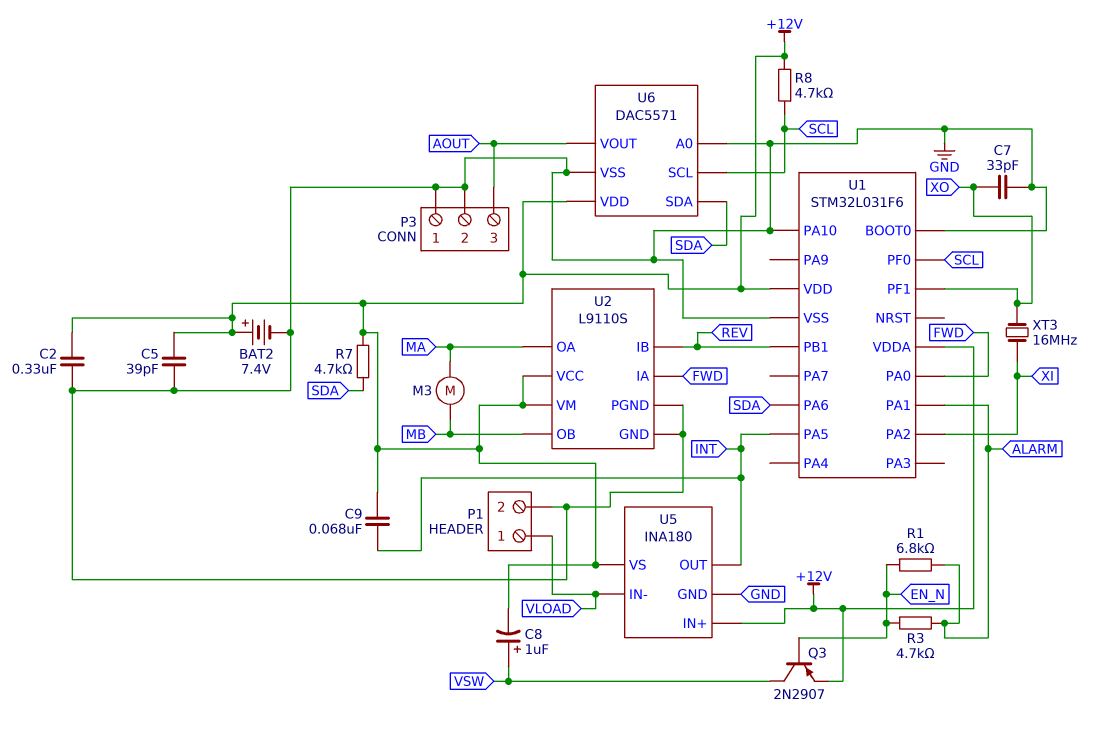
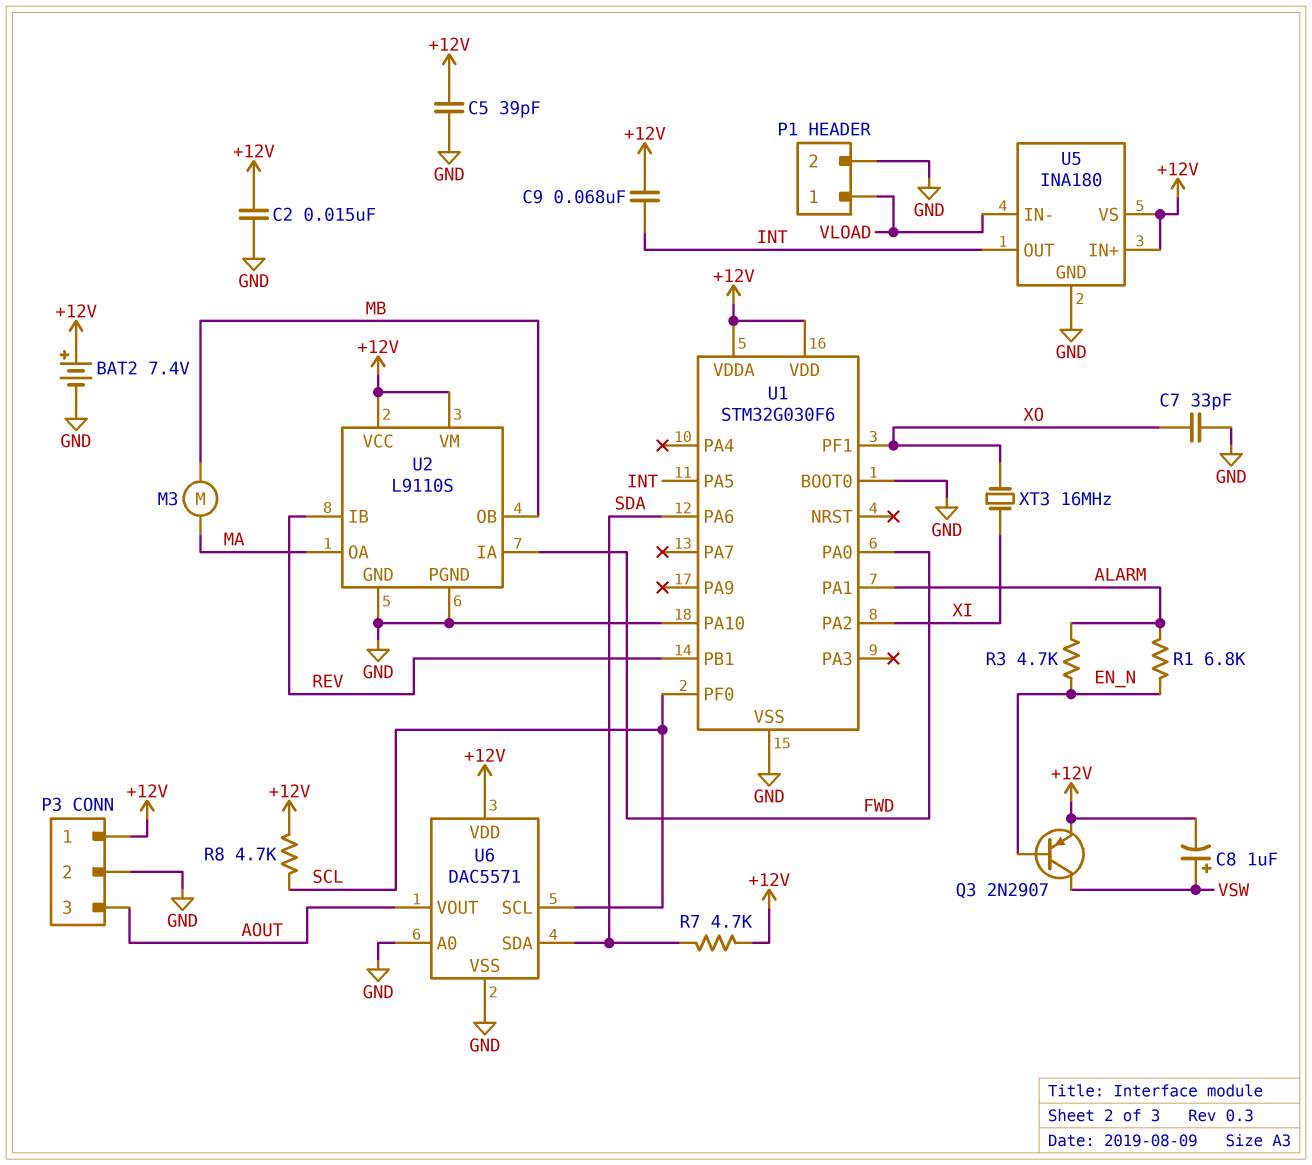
C2: 330nF (+12V, GND) -> 15nF (+12V, GND)
P3 pin 1: GND -> +12V
U1: STM32L031F6 -> STM32G030F6

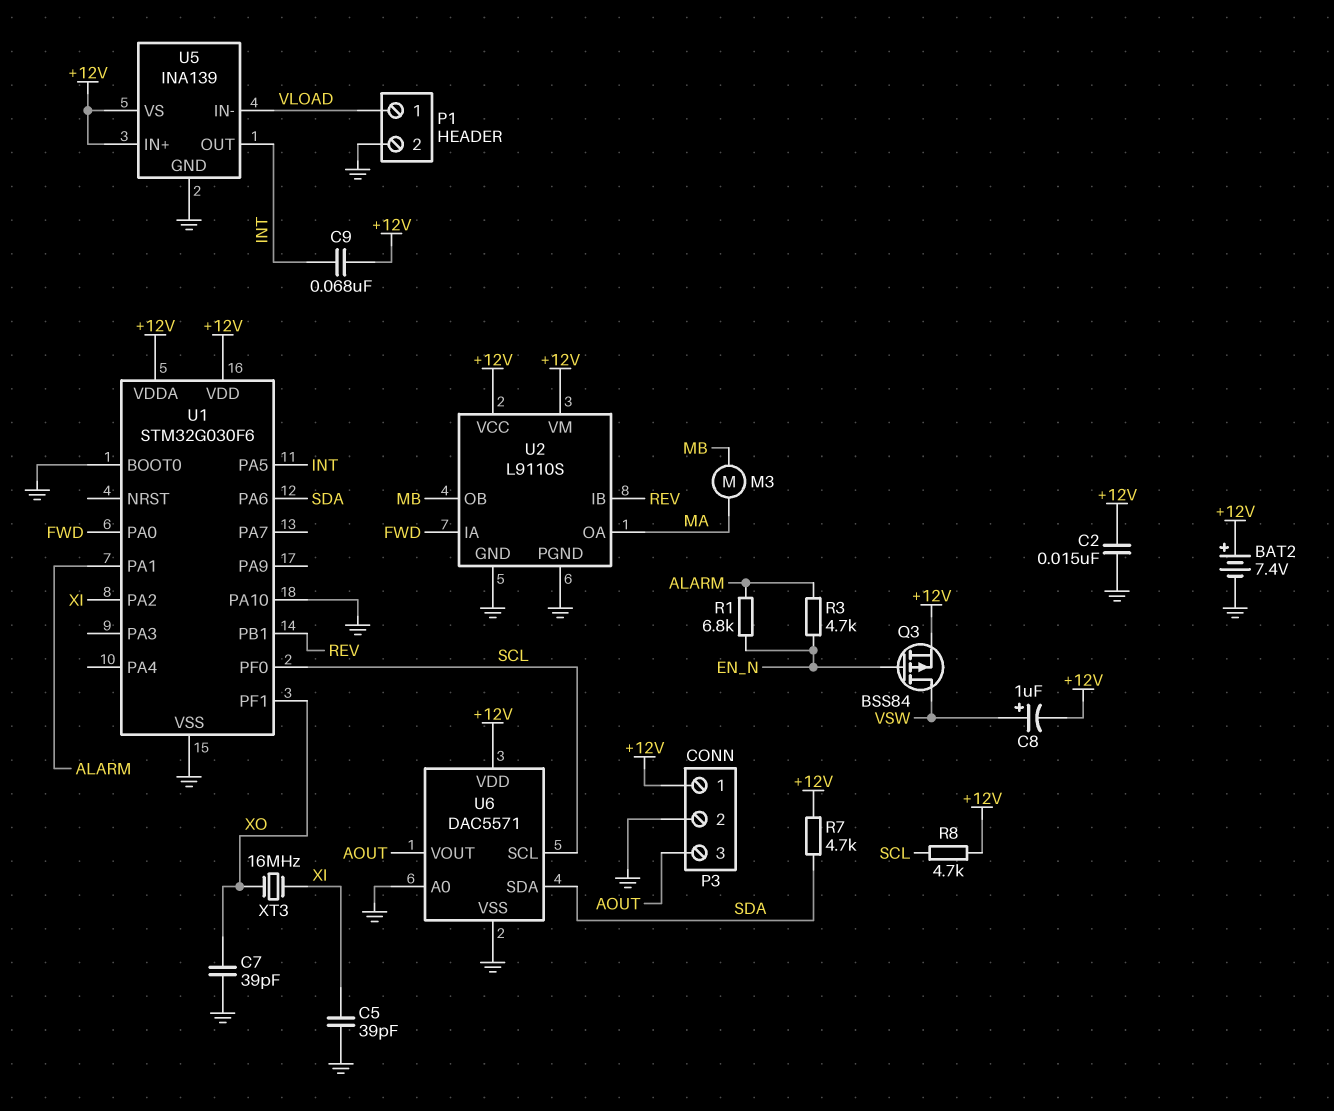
C5: 39pF (+12V, GND) -> 39pF (GND, XI)
C7: 33pF (GND, XO) -> 39pF (GND, XO)
Q3: PNP 2N2907 (B EN_N, C VSW, E +12V) -> PMOS BSS84 (G EN_N, D VSW, S +12V)
U5: INA180 -> INA139

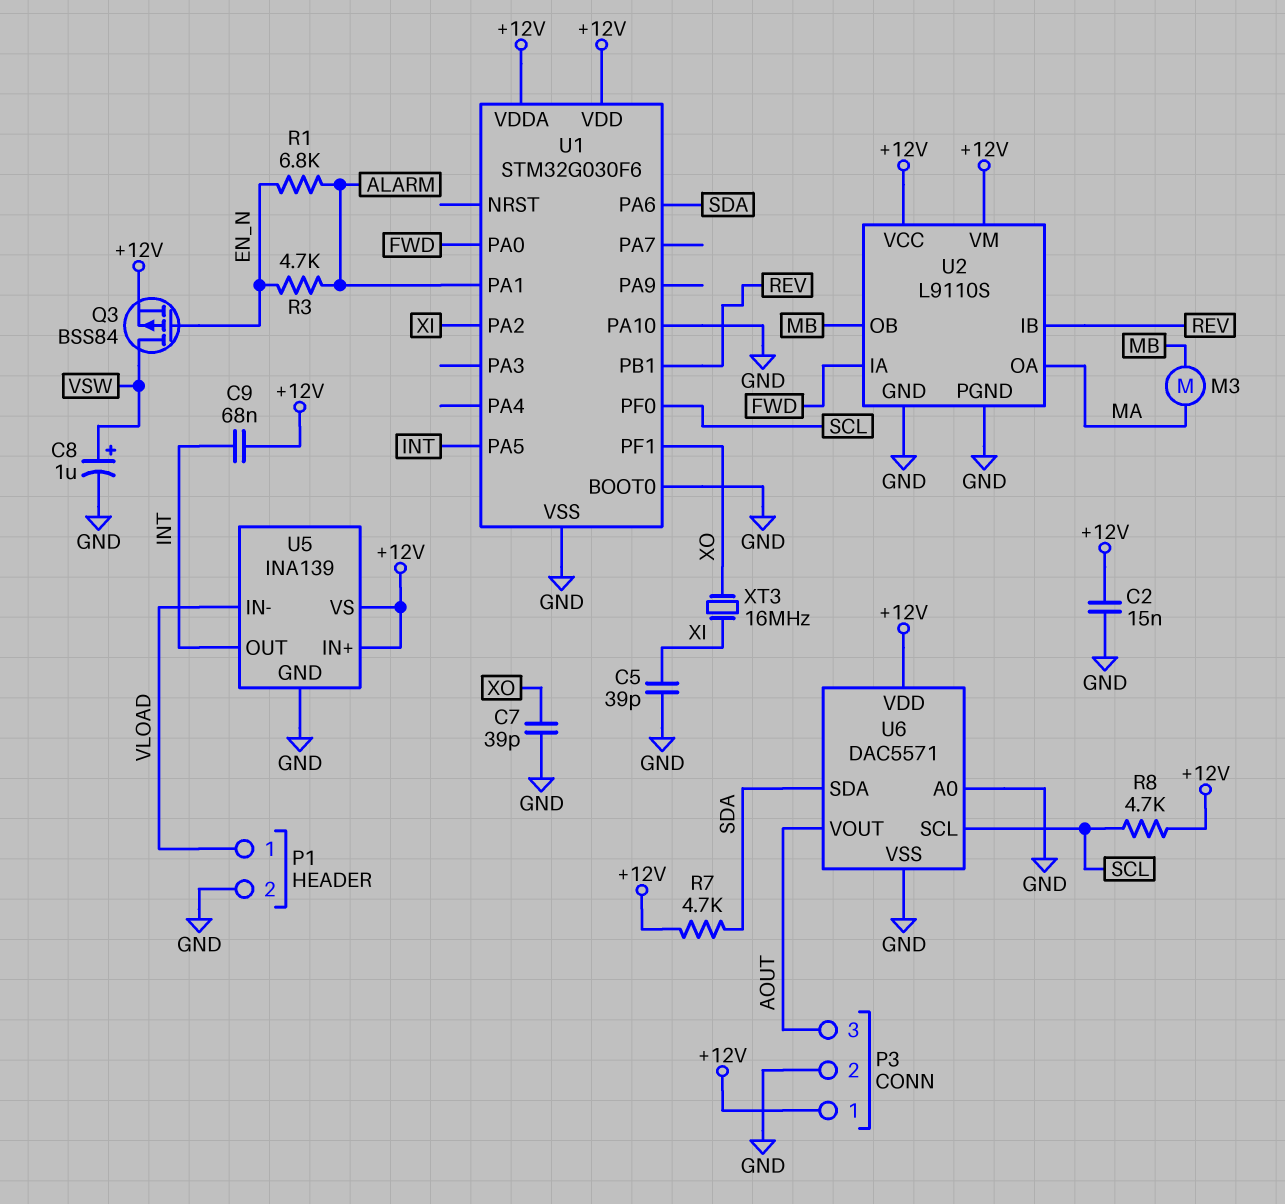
BAT2: 7.4V (plus +12V, minus GND) -> none
C8: 1uF (plus VSW, minus +12V) -> 1uF (plus VSW, minus GND)

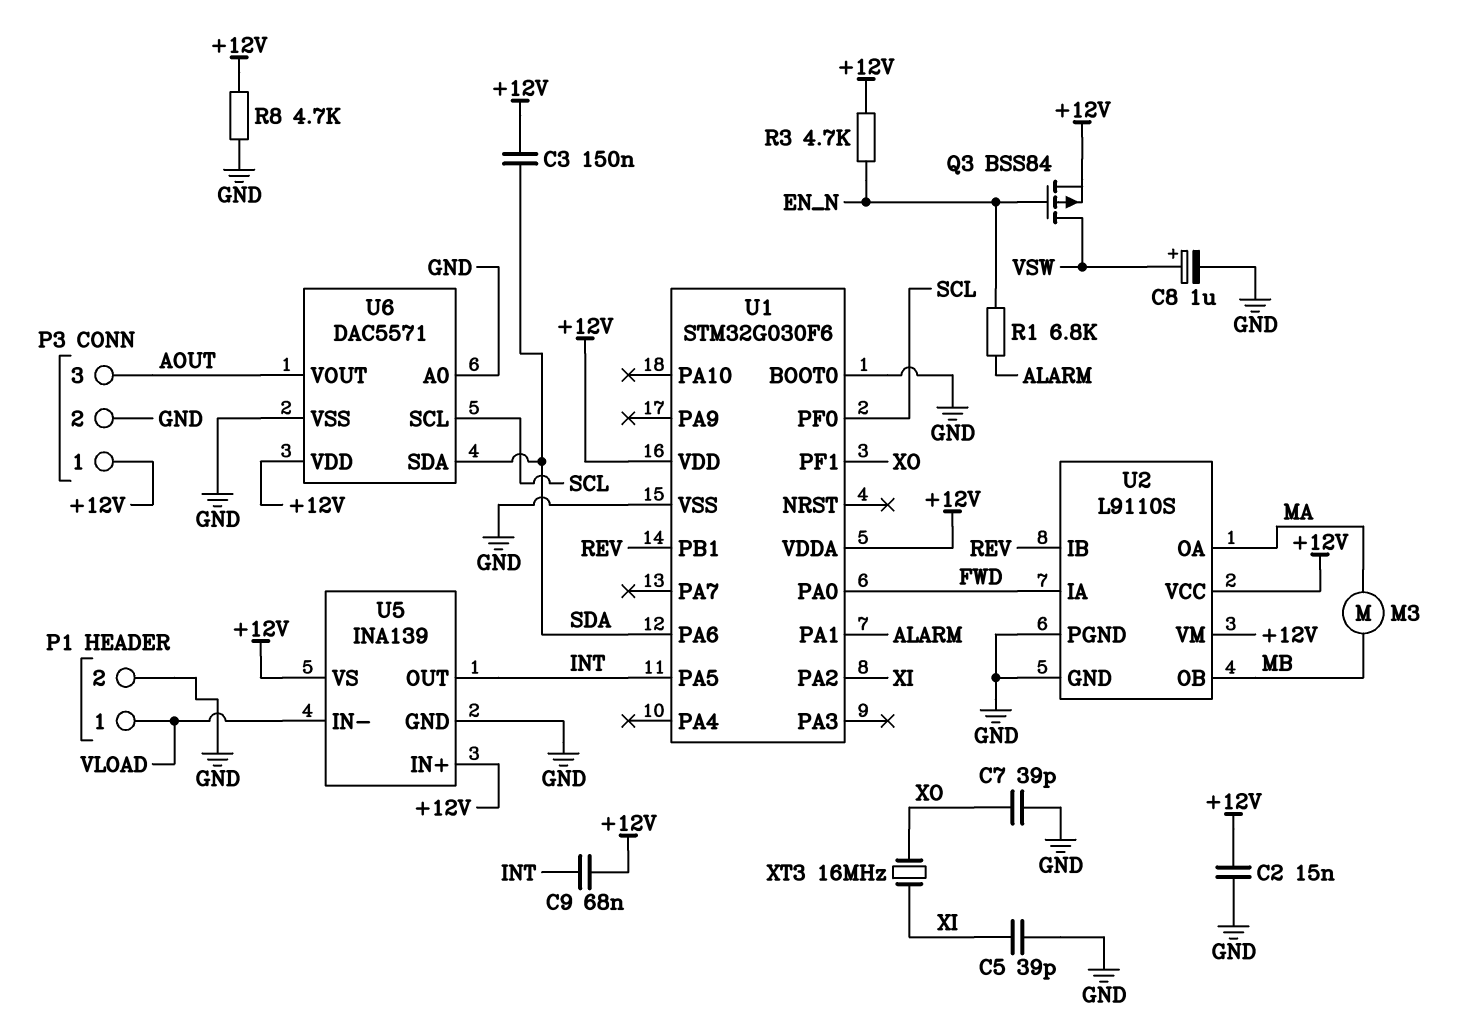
C3: none -> 150nF (+12V, SDA)
R3: 4.7k (ALARM, EN_N) -> 4.7k (+12V, EN_N)
R7: 4.7k (+12V, SDA) -> none
R8: 4.7k (+12V, SCL) -> 4.7k (+12V, GND)
U1 pin PA10: GND -> none

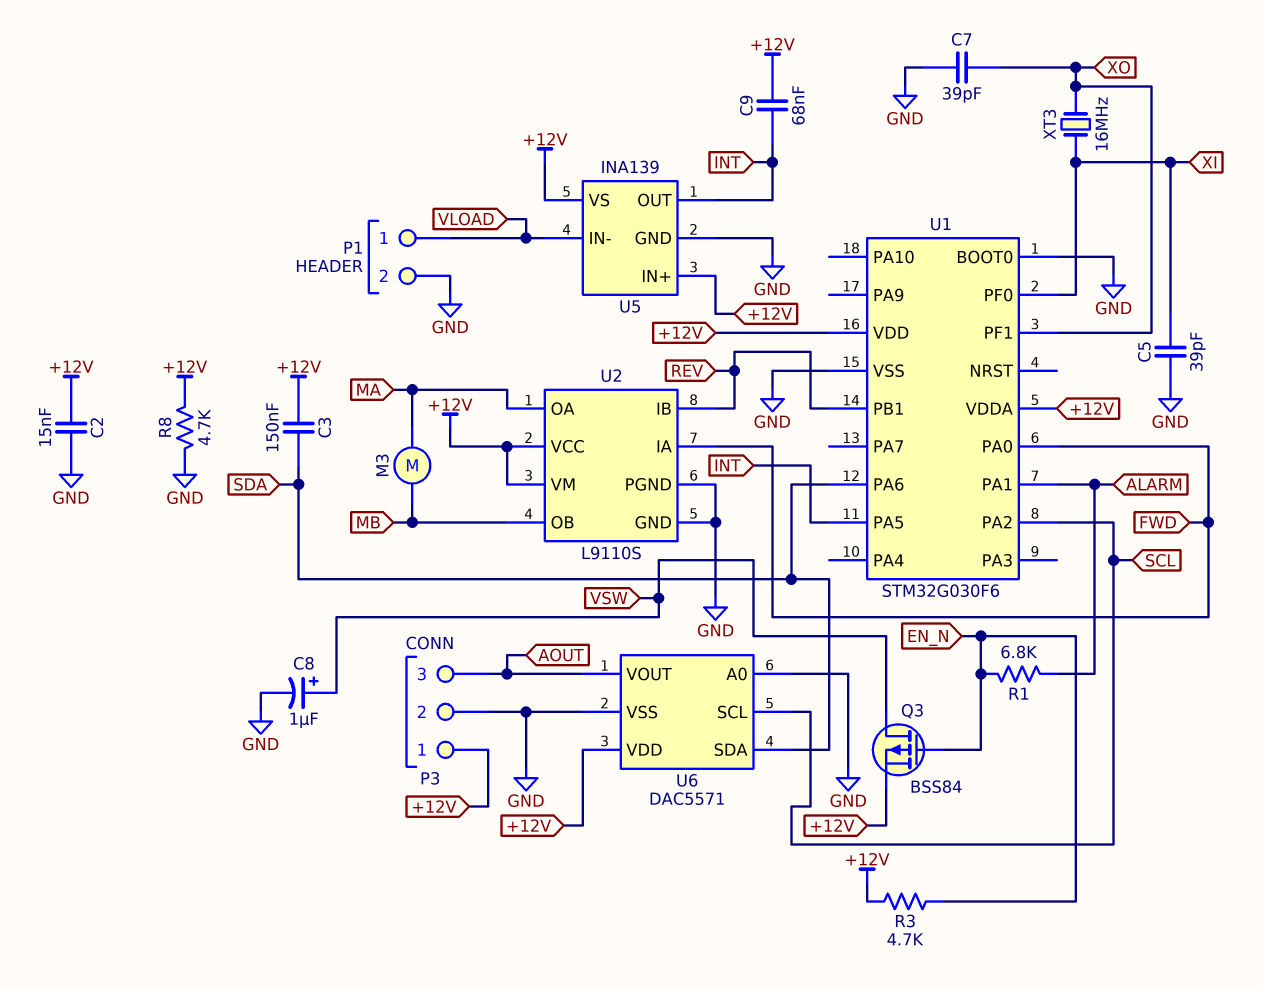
U1 pin PA2: XI -> SCL
U1 pin PF0: SCL -> XI

